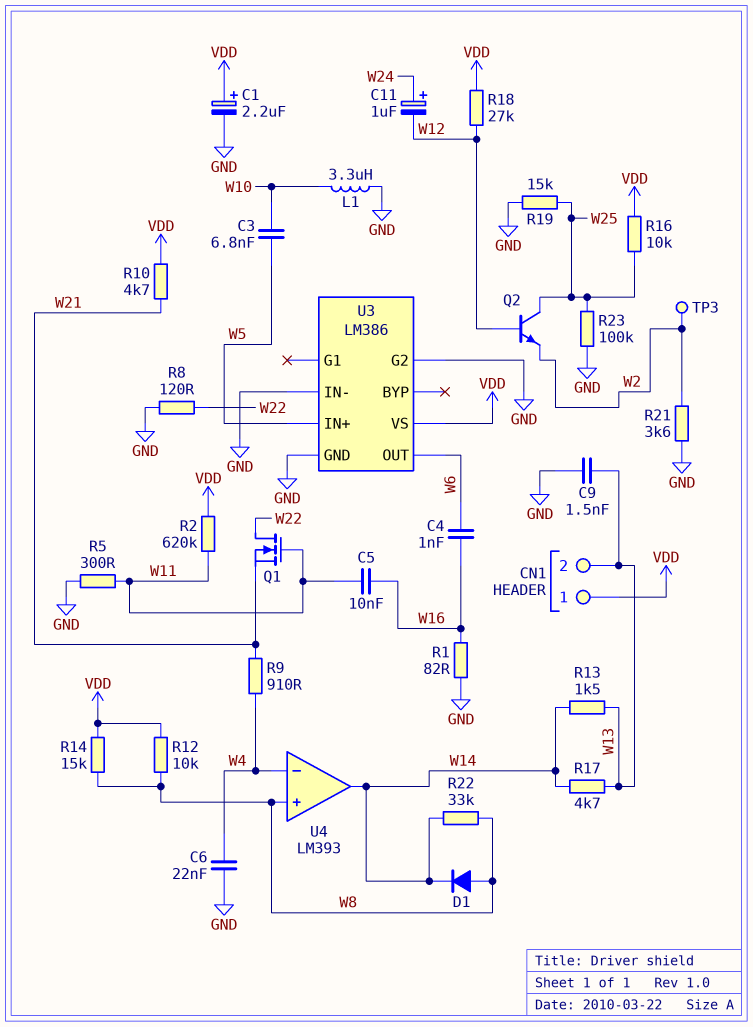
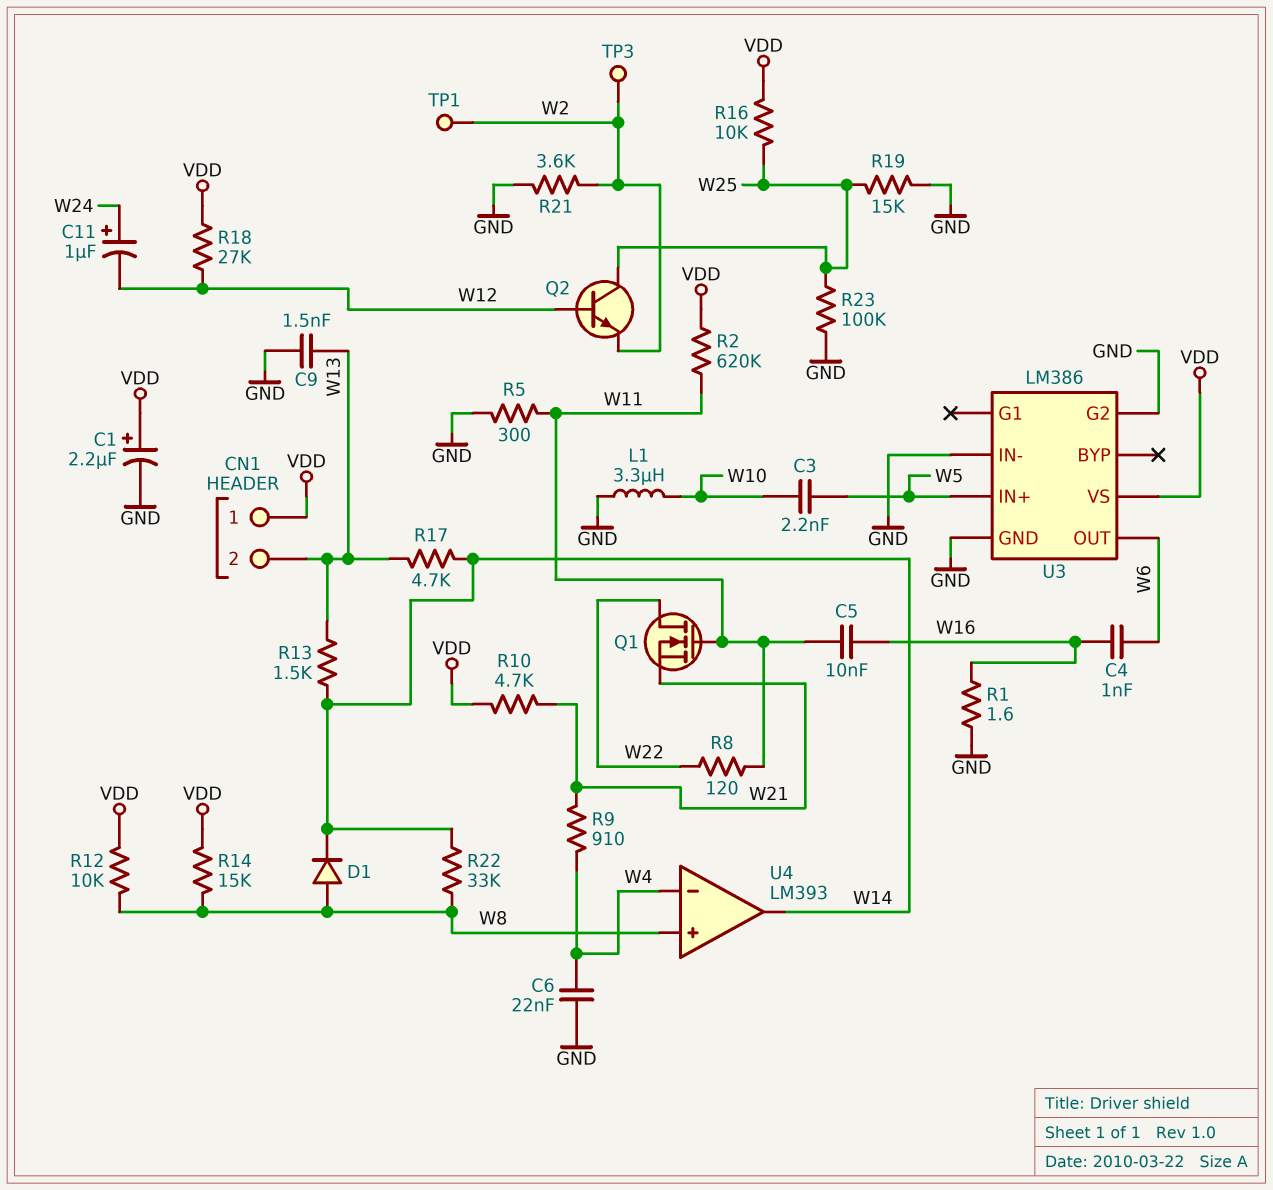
C3: 6.8nF (W5, W10) -> 2.2nF (W5, W10)
R1: 82 (GND, W16) -> 1.6 (GND, W16)
R8: 120 (GND, W22) -> 120 (W11, W22)
TP1: none -> test point (W2)

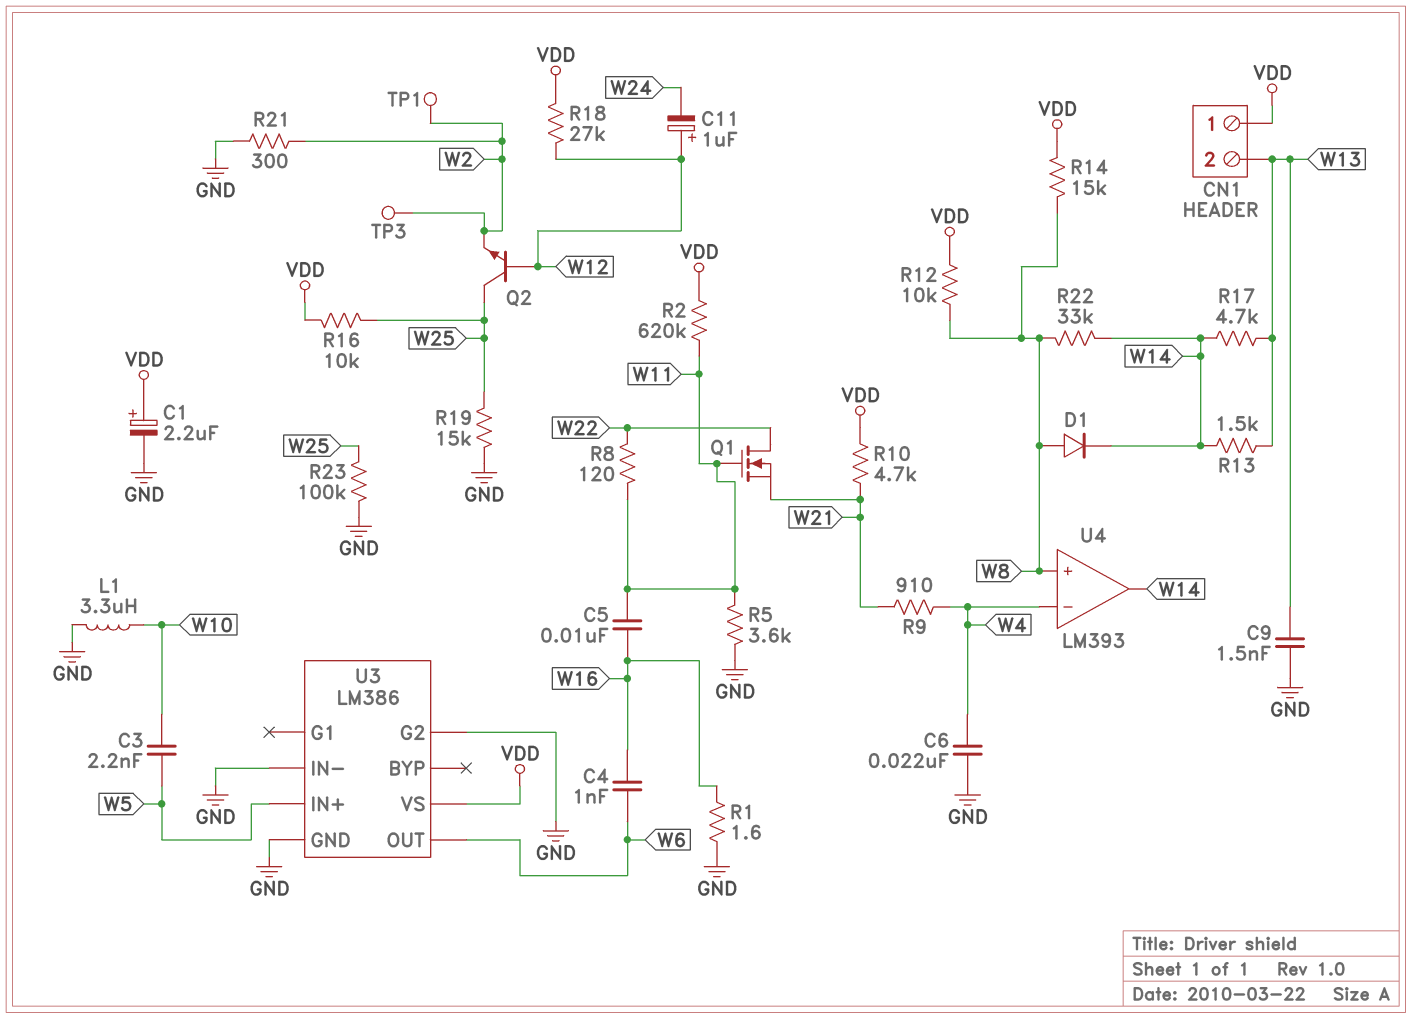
C11: 1uF (plus W24, minus W12) -> 1uF (plus W12, minus W24)
R5: 300 (GND, W11) -> 3.6k (GND, W11)
R21: 3.6k (GND, W2) -> 300 (GND, W2)

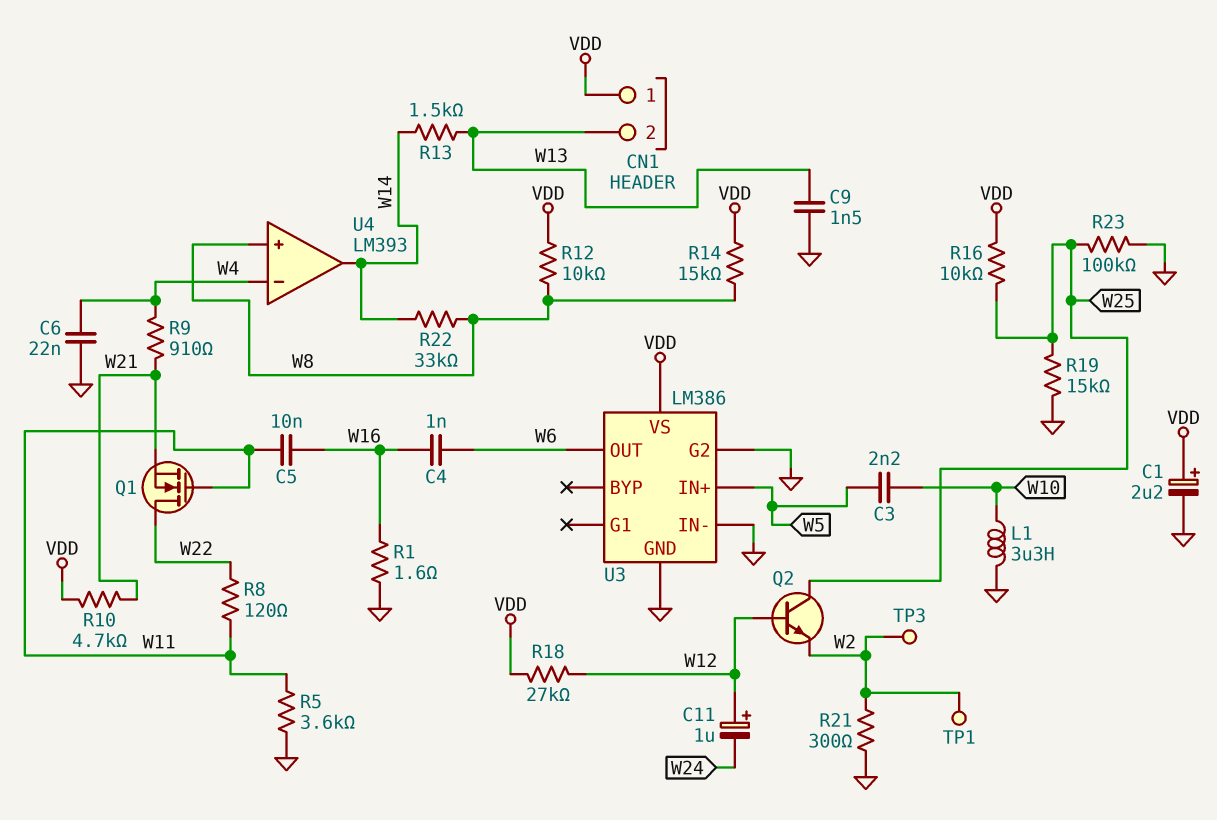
D1: diode (A W8, K W14) -> none
R2: 620k (VDD, W11) -> none
R17: 4.7k (W13, W14) -> none

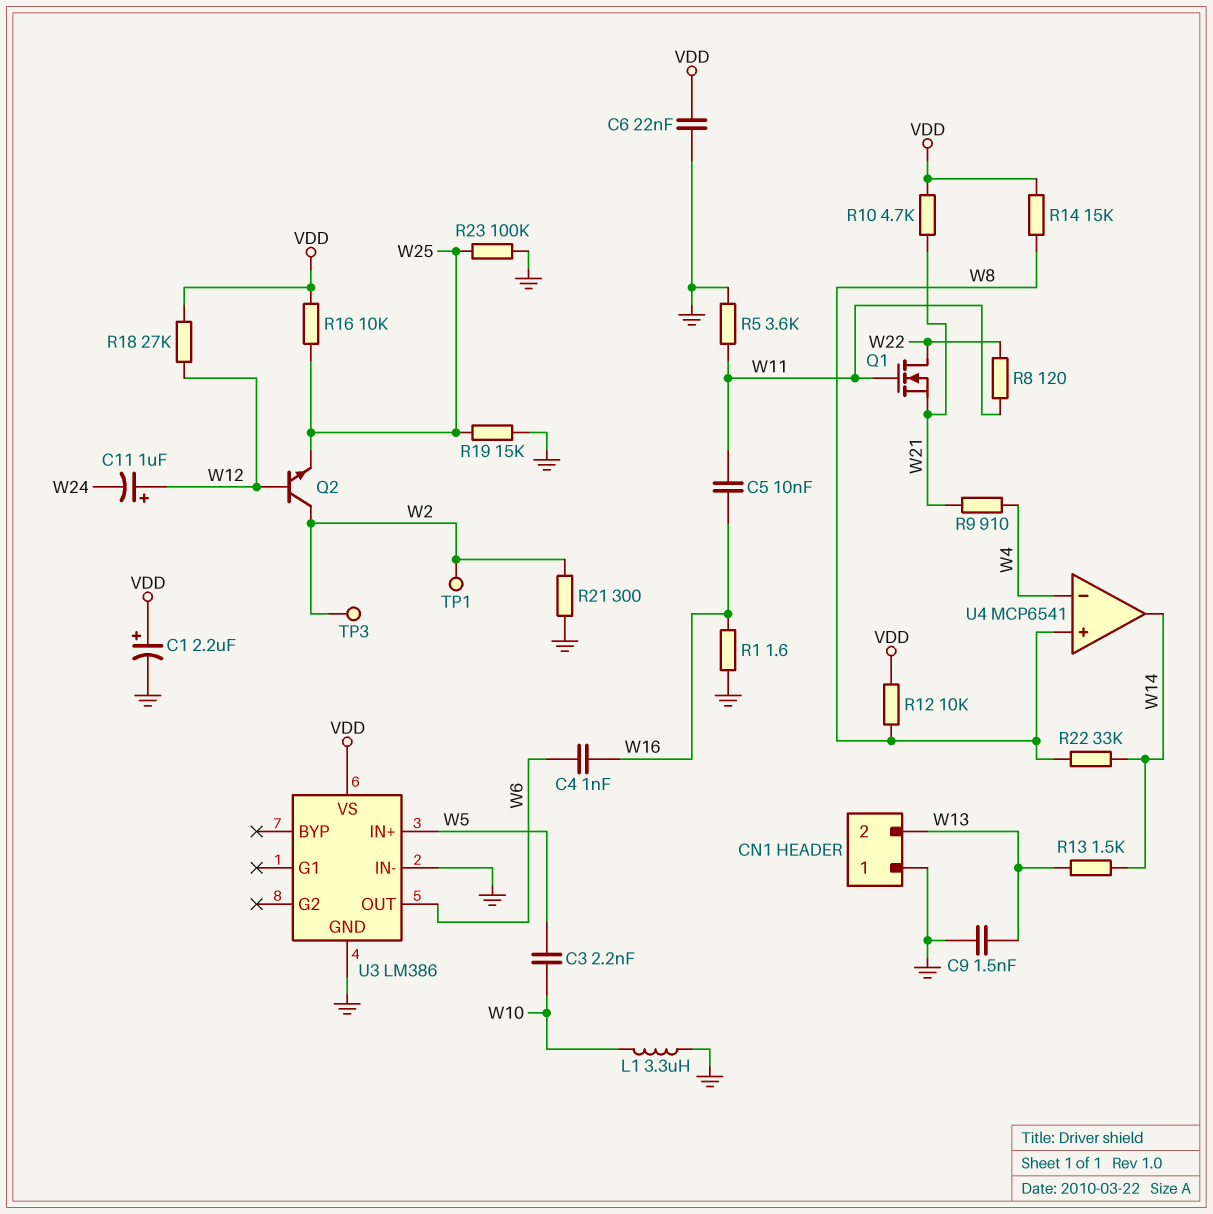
C6: 22nF (GND, W4) -> 22nF (GND, VDD)
CN1 pin 1: VDD -> GND
Q2: NPN (B W12, C W25, E W2) -> NPN (B W12, C W2, E W25)
U3 pin G2: GND -> none
U4: LM393 -> MCP6541

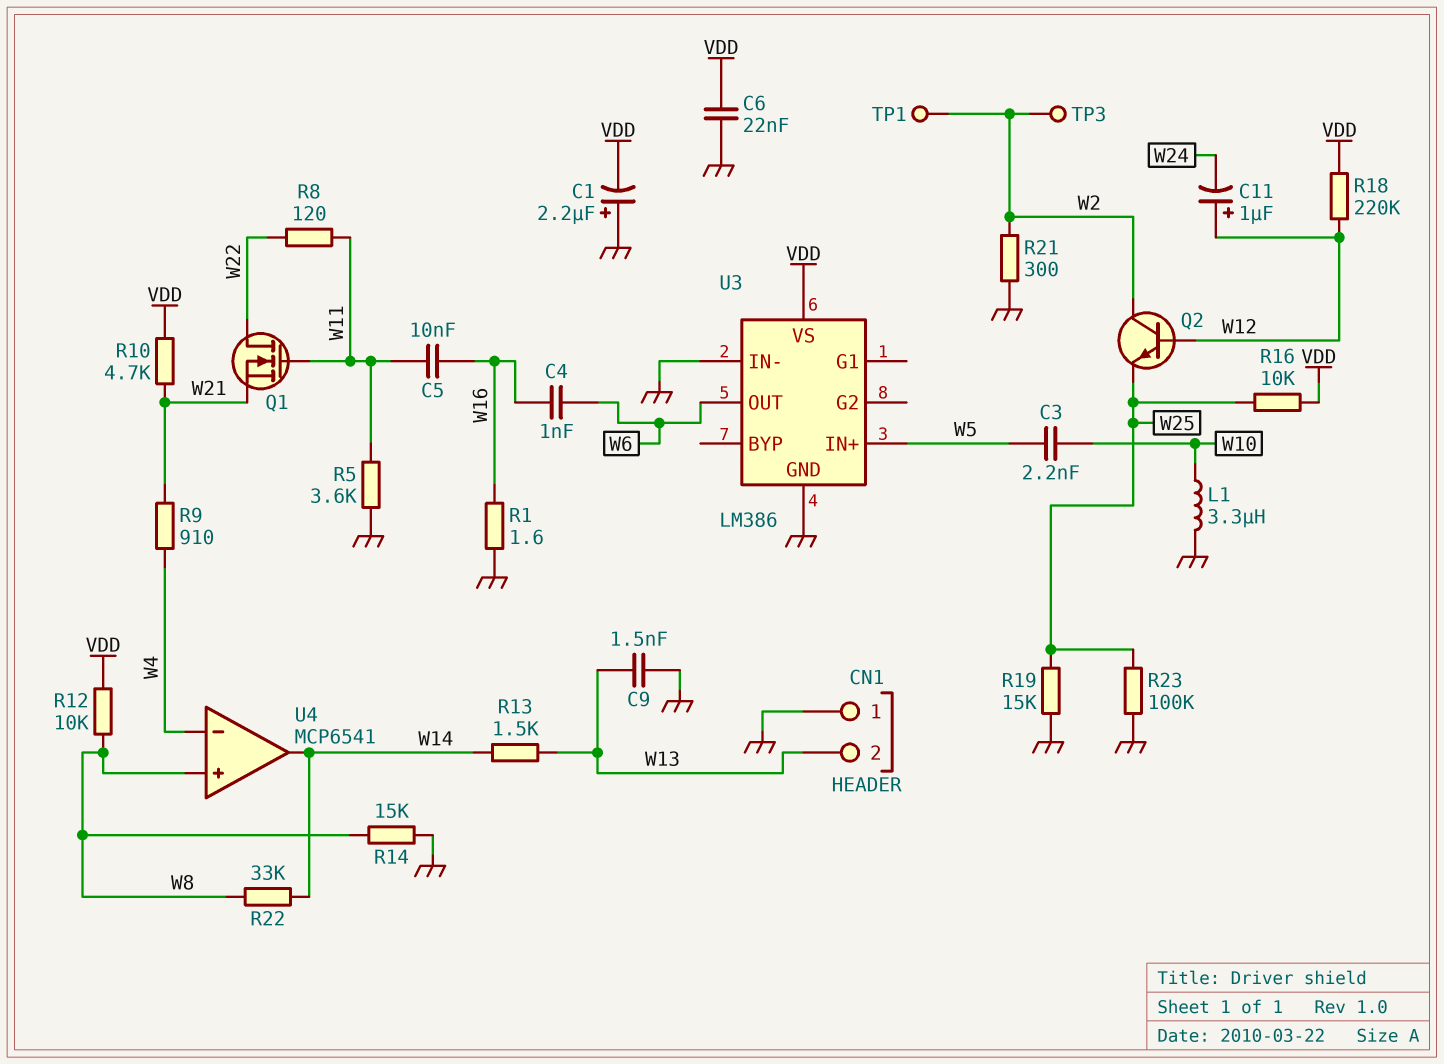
C1: 2.2uF (plus VDD, minus GND) -> 2.2uF (plus GND, minus VDD)
R14: 15k (VDD, W8) -> 15k (GND, W8)
R18: 27k (VDD, W12) -> 220k (VDD, W12)

